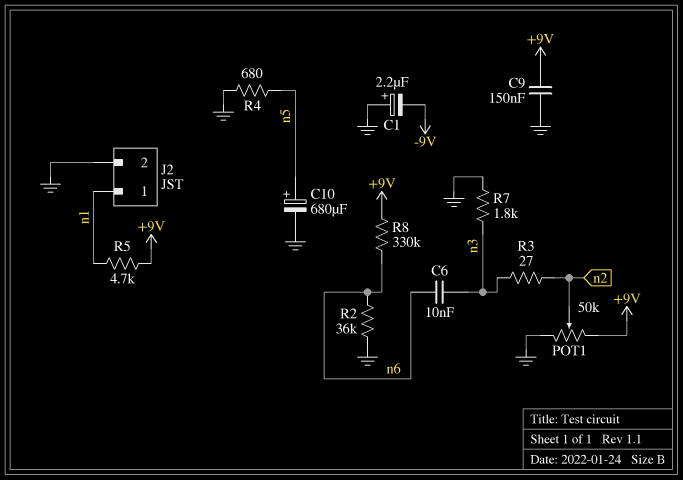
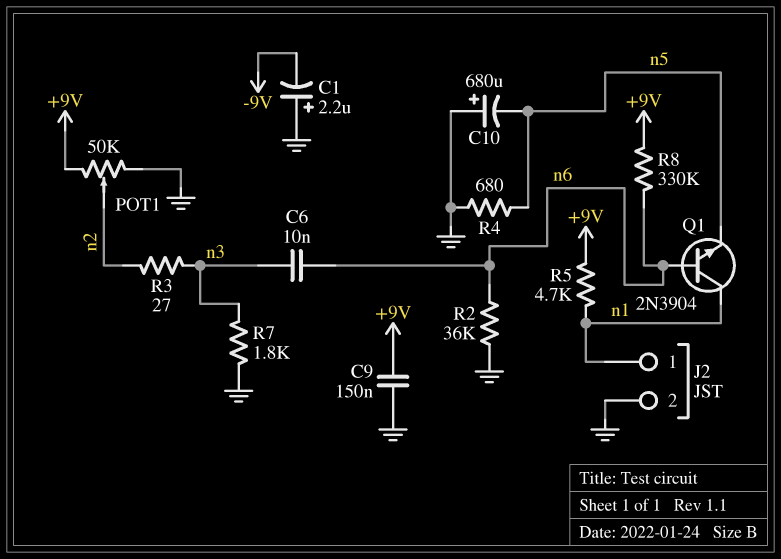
C10: 680uF (plus n5, minus GND) -> 680uF (plus GND, minus n5)
Q1: none -> NPN 2N3904 (B n6, C n1, E n5)

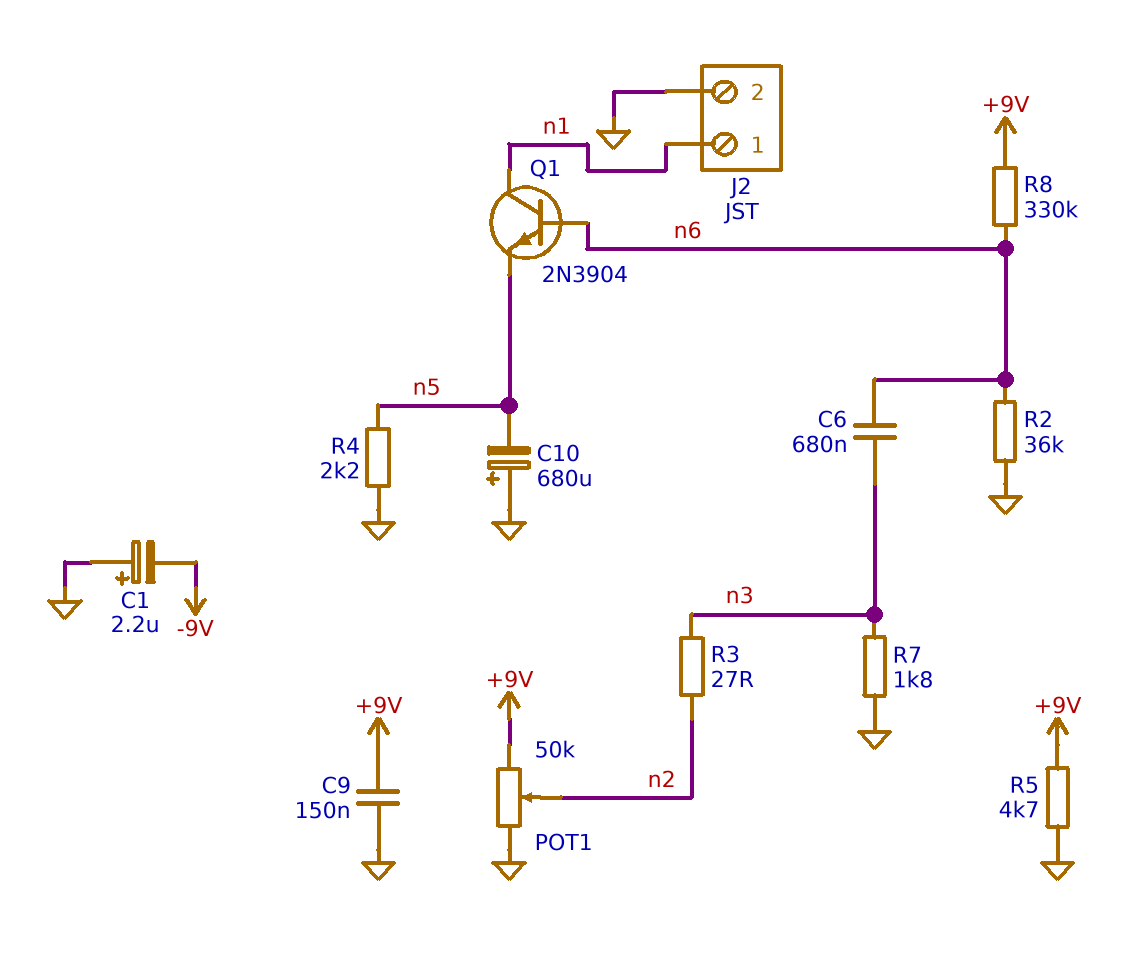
C6: 10nF (n3, n6) -> 680nF (n3, n6)
R4: 680 (GND, n5) -> 2.2k (GND, n5)
R5: 4.7k (+9V, n1) -> 4.7k (+9V, GND)

